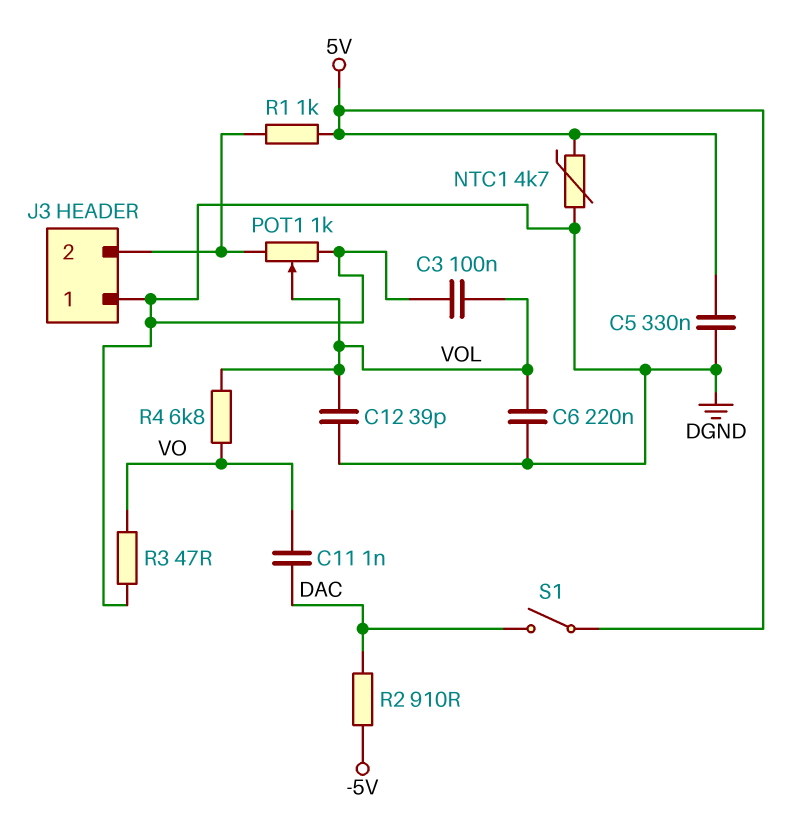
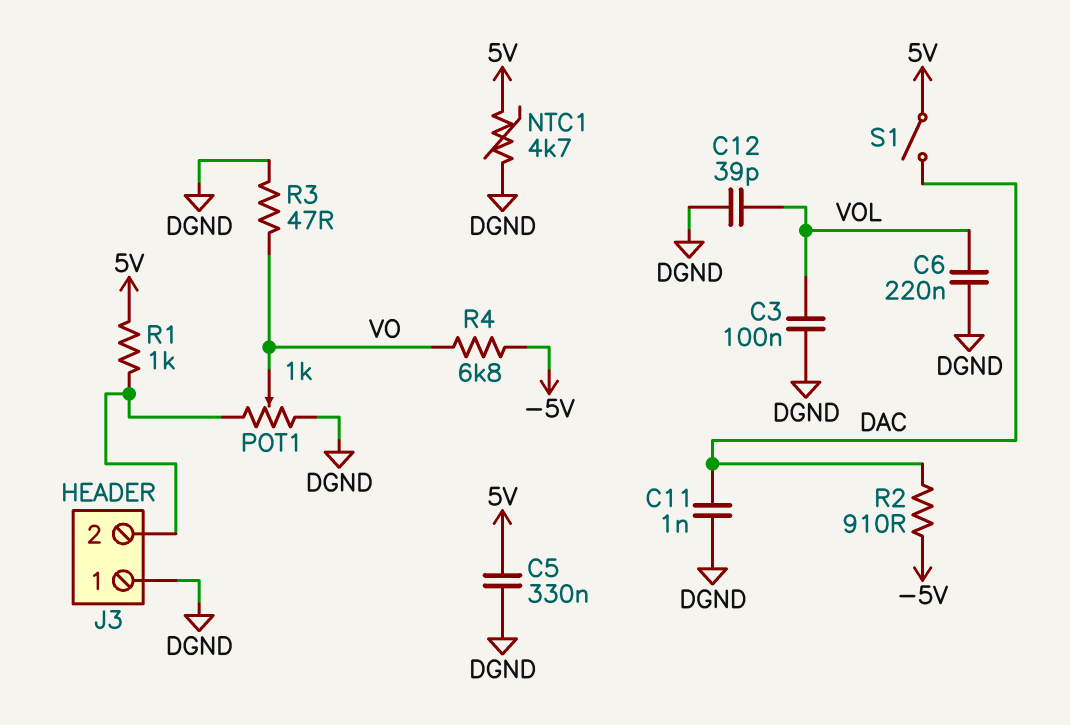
C11: 1nF (DAC, VO) -> 1nF (DAC, DGND)
POT1: 1k (DGND, J3/2, wiper VOL) -> 1k (DGND, J3/2, wiper VO)
R4: 6.8k (VO, VOL) -> 6.8k (-5V, VO)

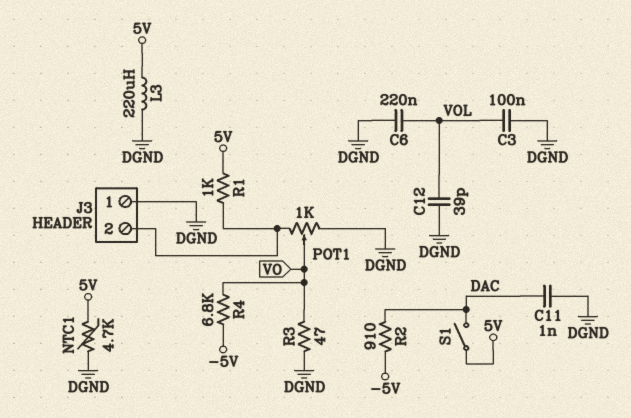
C5: 330nF (5V, DGND) -> none
L3: none -> 220uH (5V, DGND)

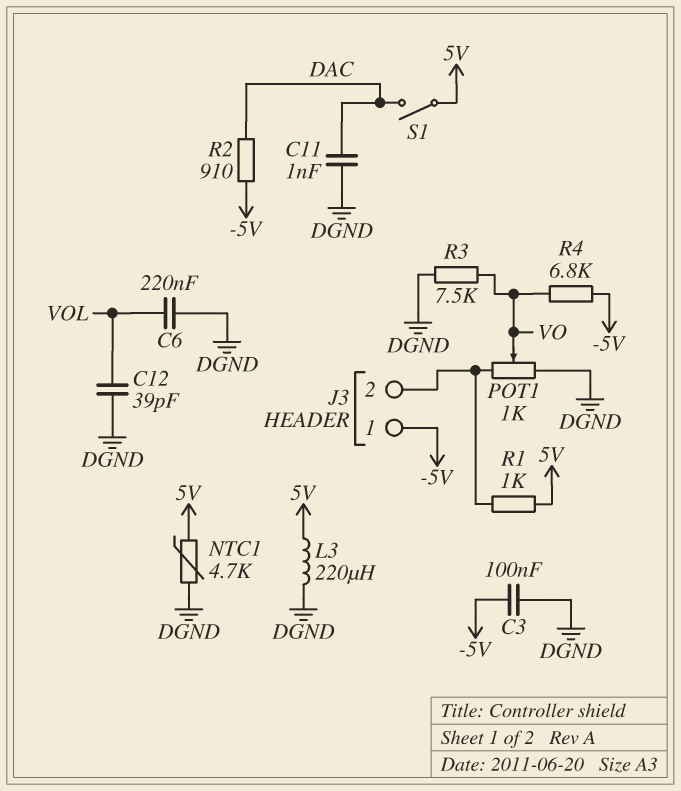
C3: 100nF (DGND, VOL) -> 100nF (-5V, DGND)
J3 pin 1: DGND -> -5V
R3: 47 (DGND, VO) -> 7.5k (DGND, VO)

